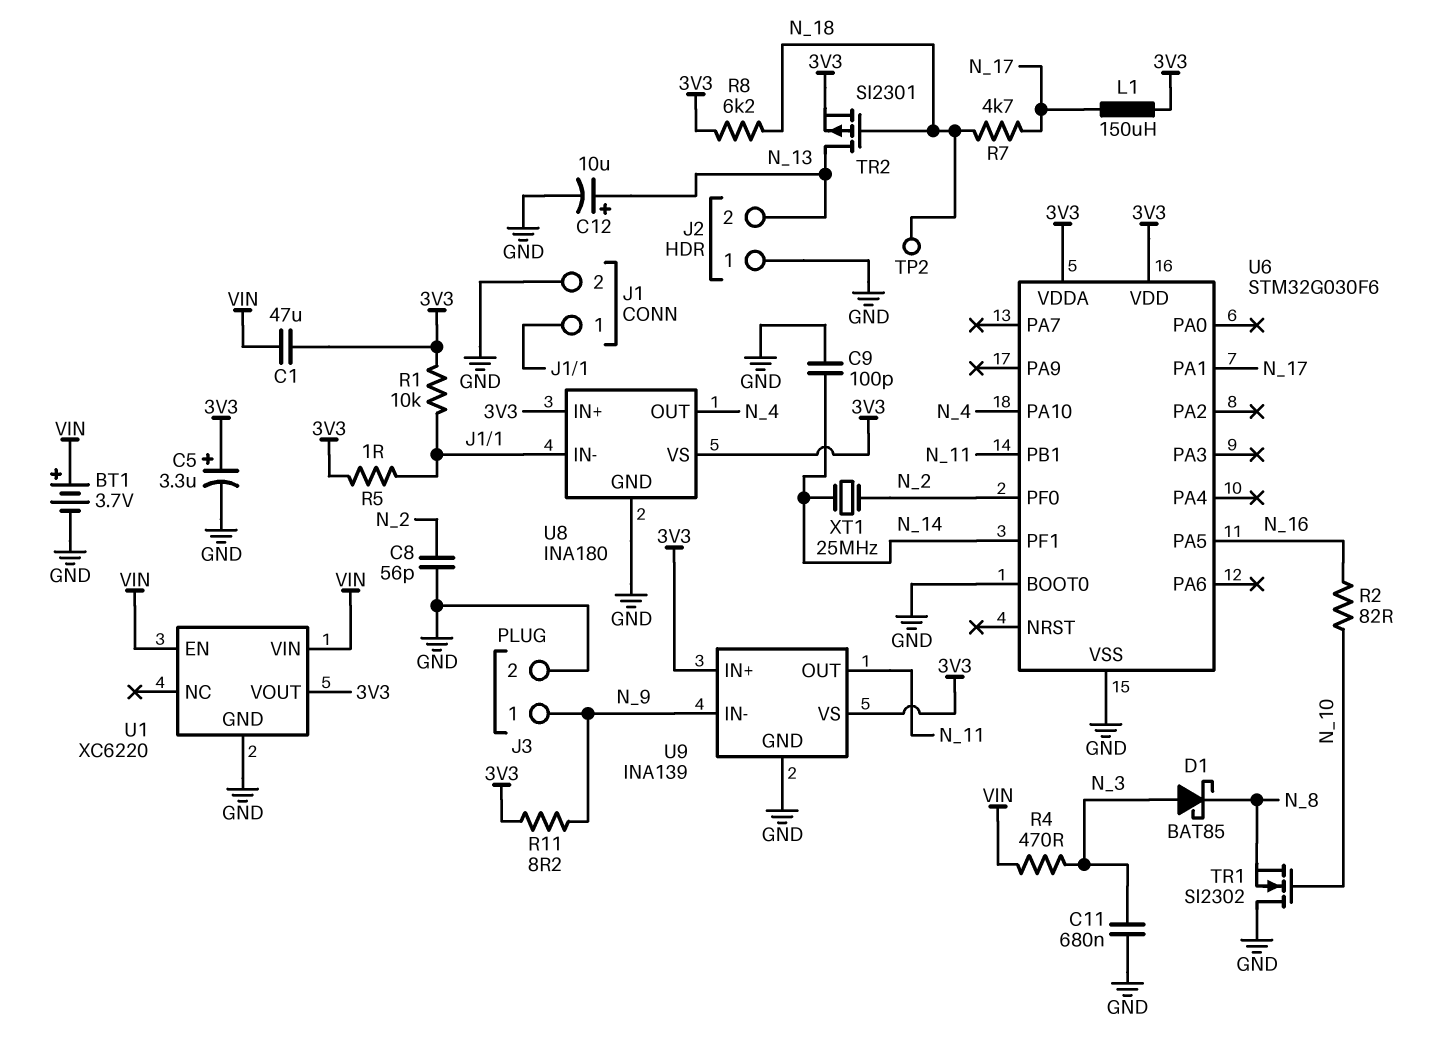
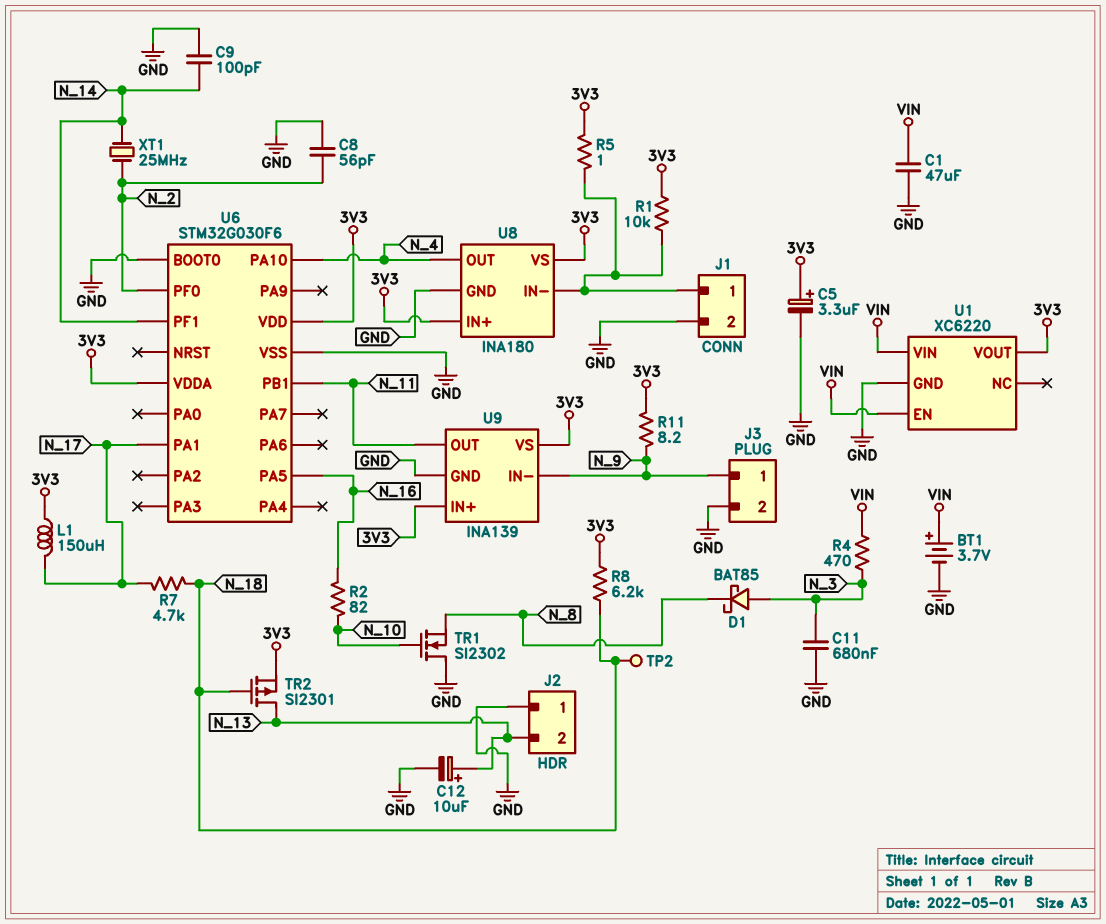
C1: 47uF (3V3, VIN) -> 47uF (GND, VIN)

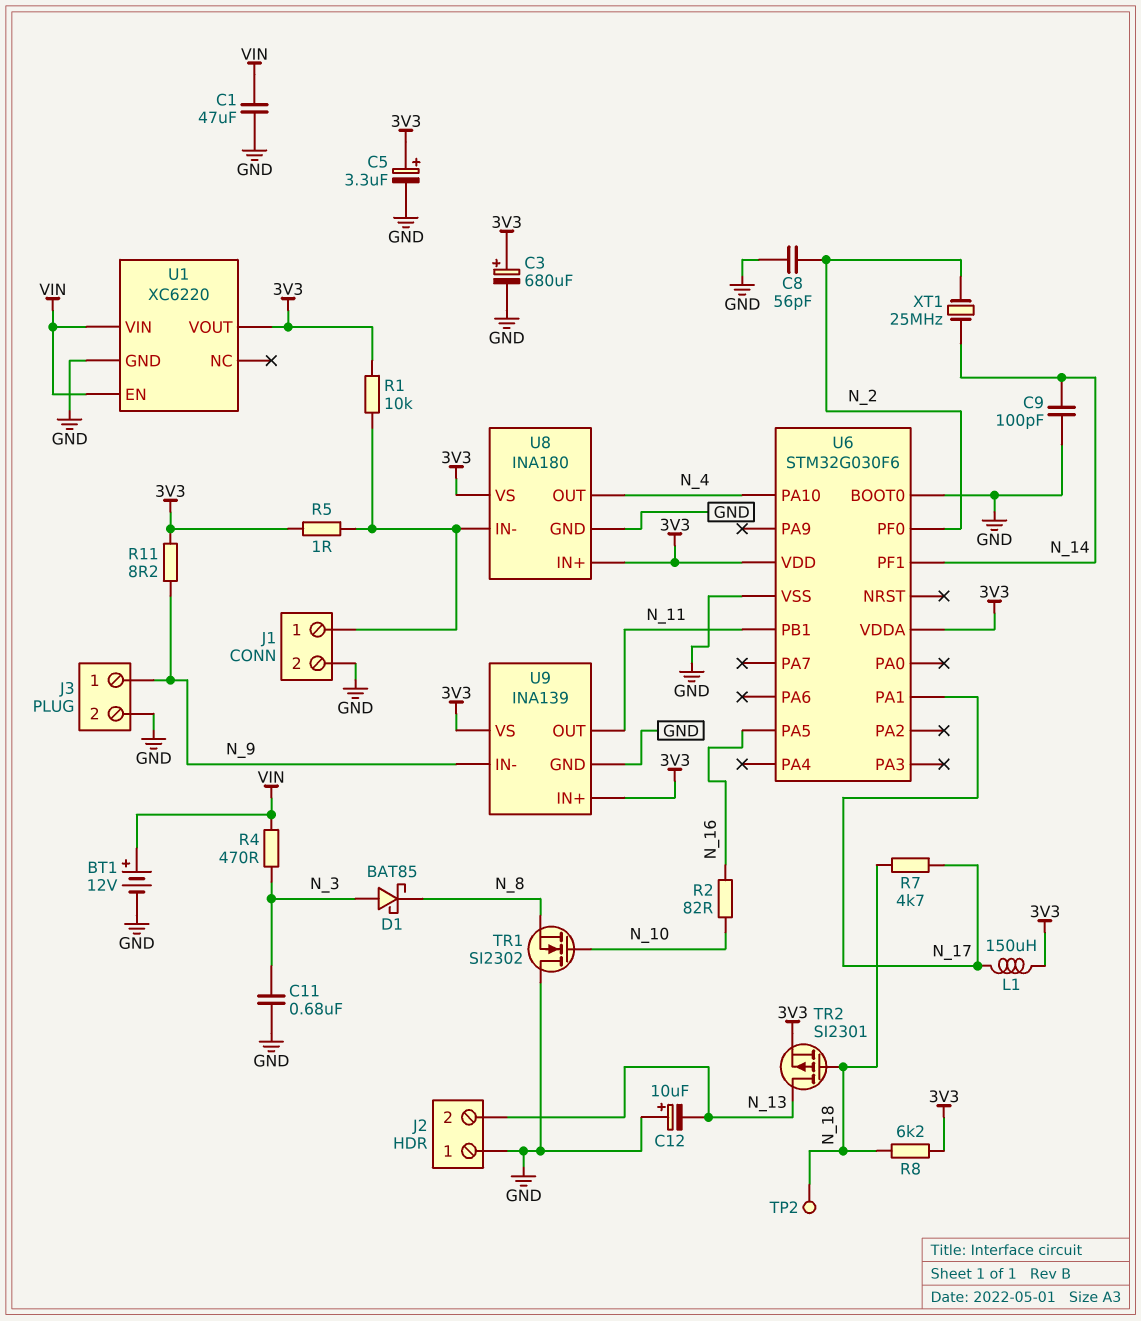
BT1: 3.7V (plus VIN, minus GND) -> 12V (plus VIN, minus GND)
C3: none -> 680uF (plus 3V3, minus GND)
C12: 10uF (plus N_13, minus GND) -> 10uF (plus GND, minus N_13)

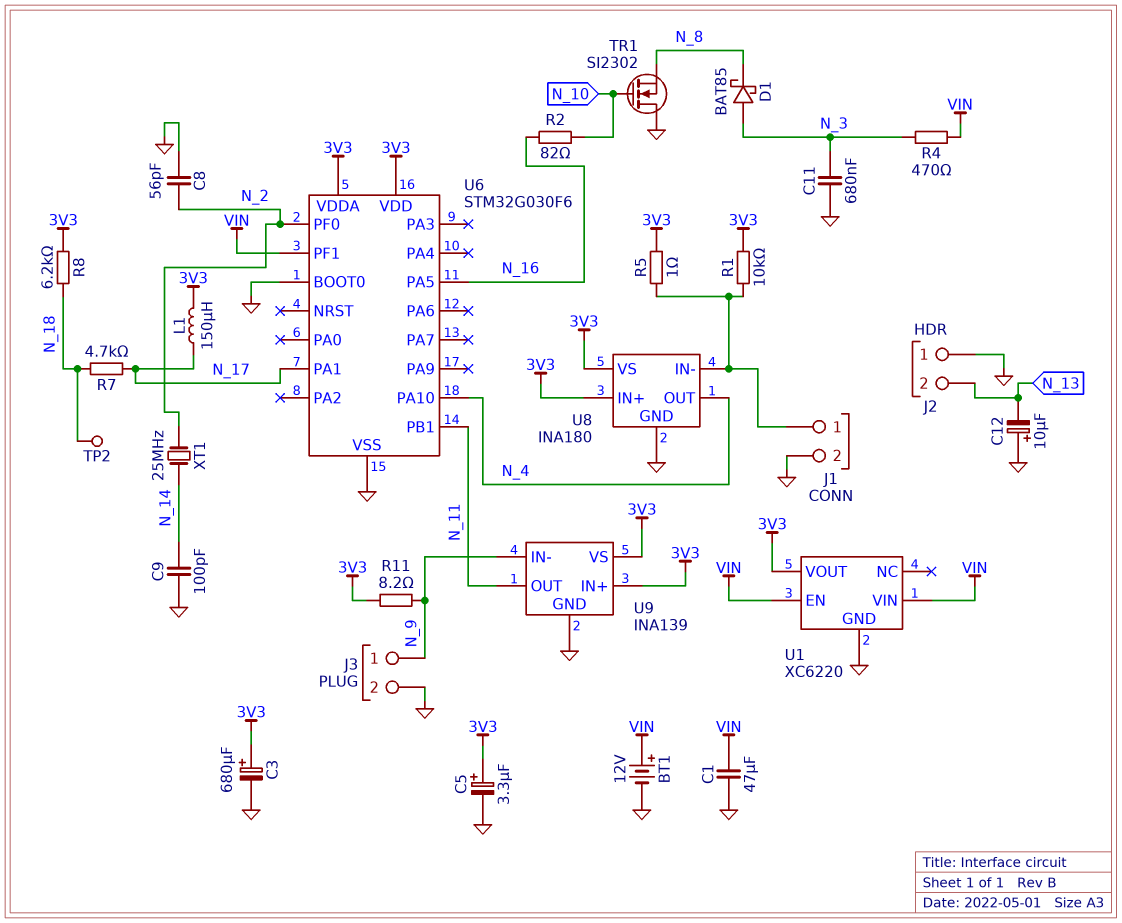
TR2: PMOS SI2301 (G N_18, D N_13, S 3V3) -> none
U6 pin PF1: N_14 -> VIN

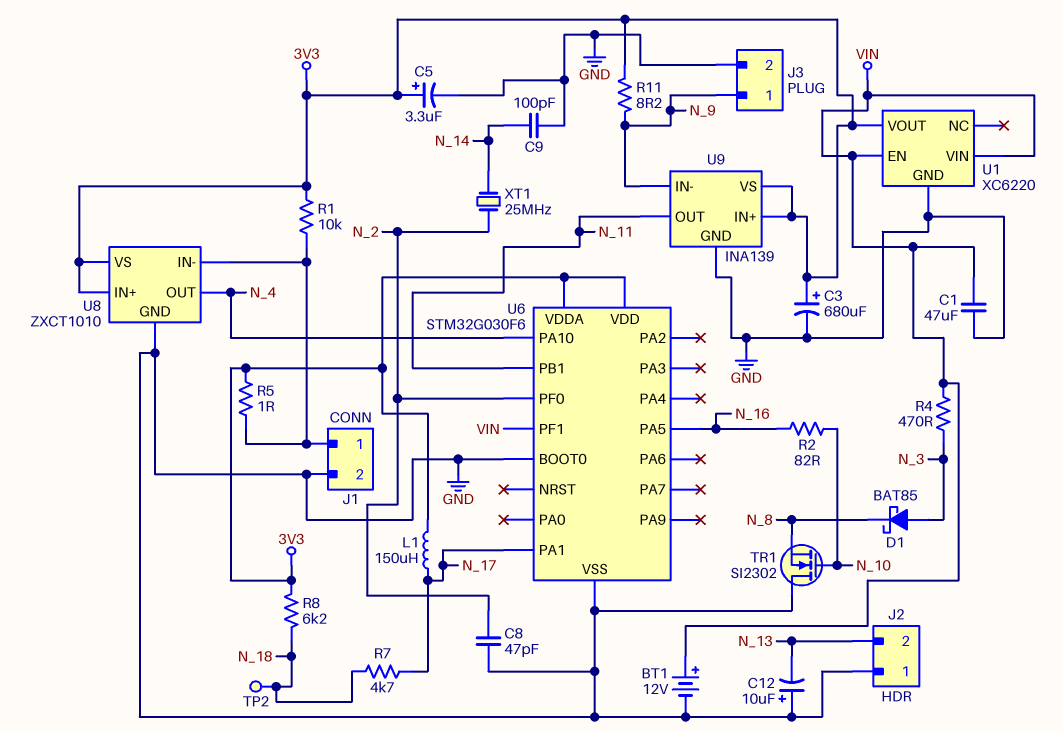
C8: 56pF (GND, N_2) -> 47pF (GND, N_2)
C11: 680nF (GND, N_3) -> none
U8: INA180 -> ZXCT1010

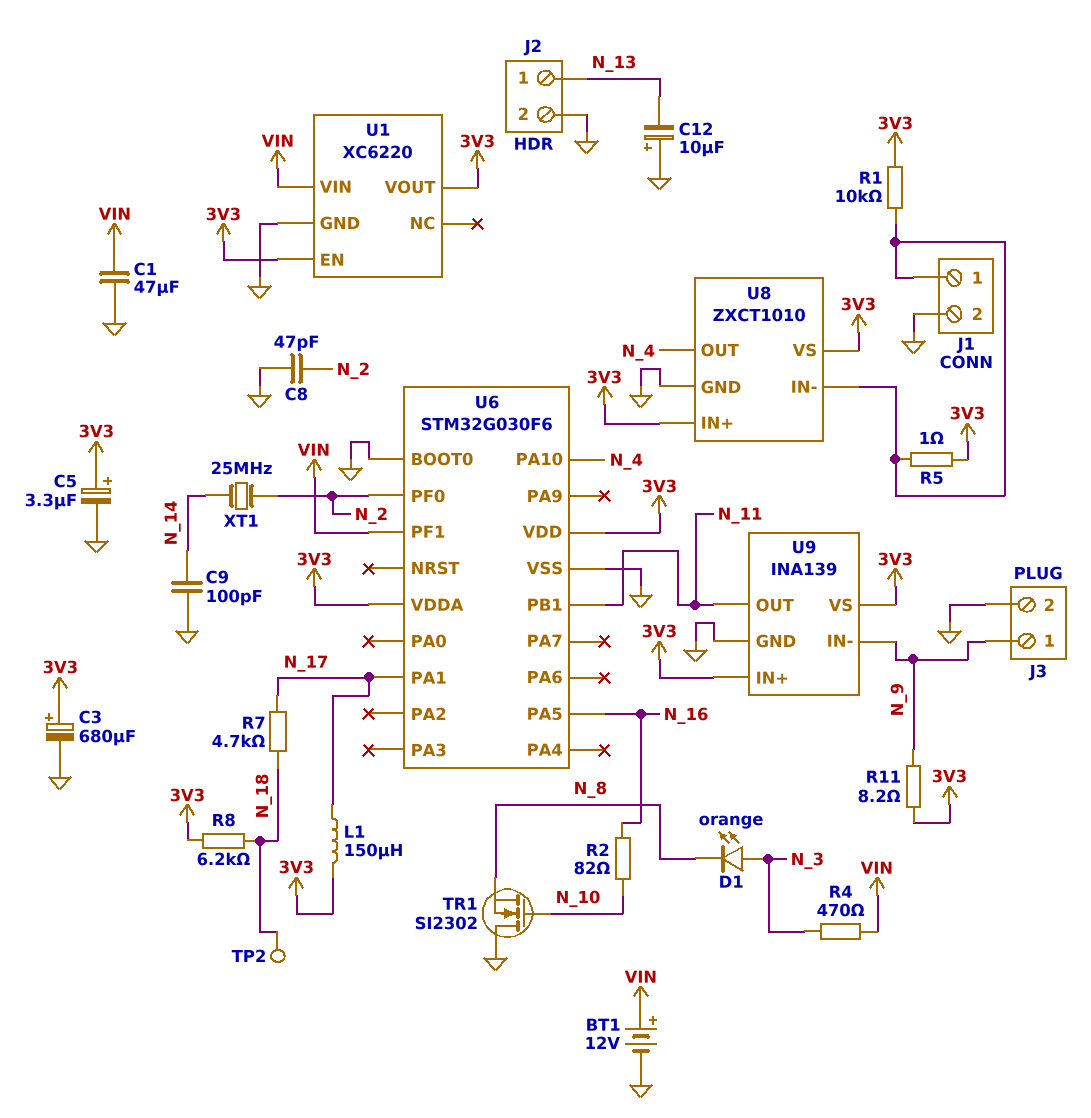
D1: schottky BAT85 (A N_3, K N_8) -> LED orange (A N_3, K N_8)
J2 pin 1: GND -> N_13
J2 pin 2: N_13 -> GND
U1 pin EN: VIN -> 3V3

